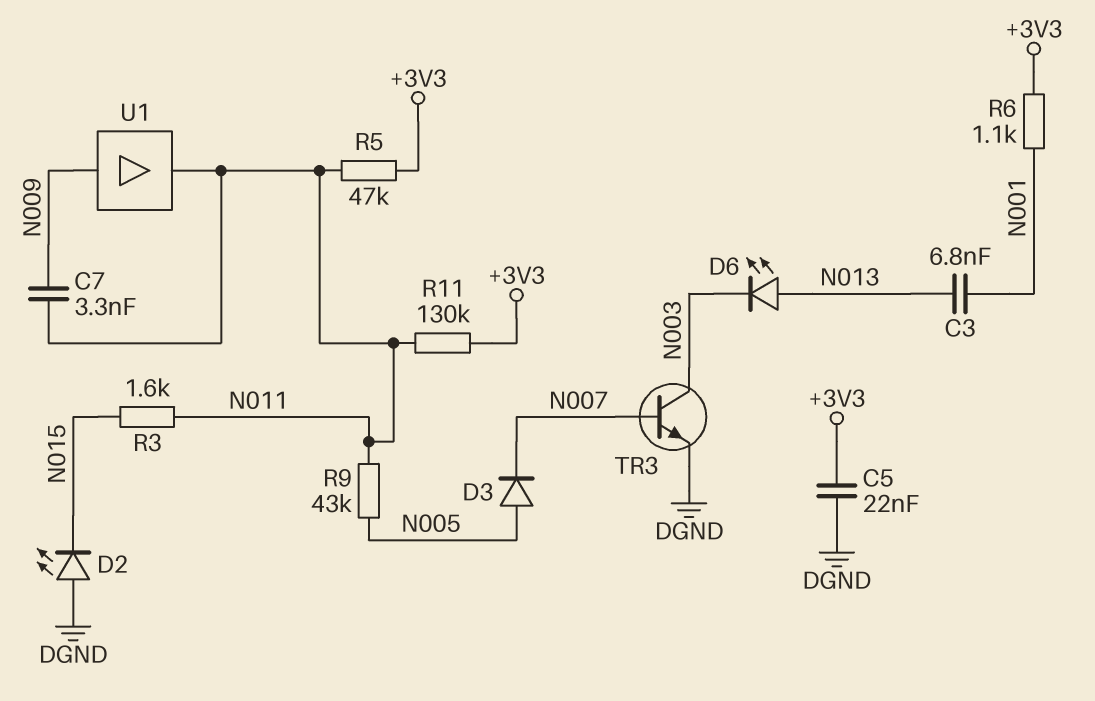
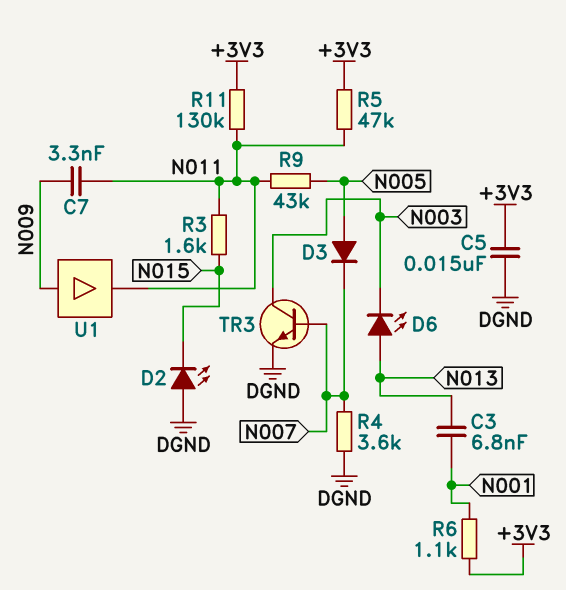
C5: 22nF (+3V3, DGND) -> 15nF (+3V3, DGND)
R4: none -> 3.6k (DGND, N007)

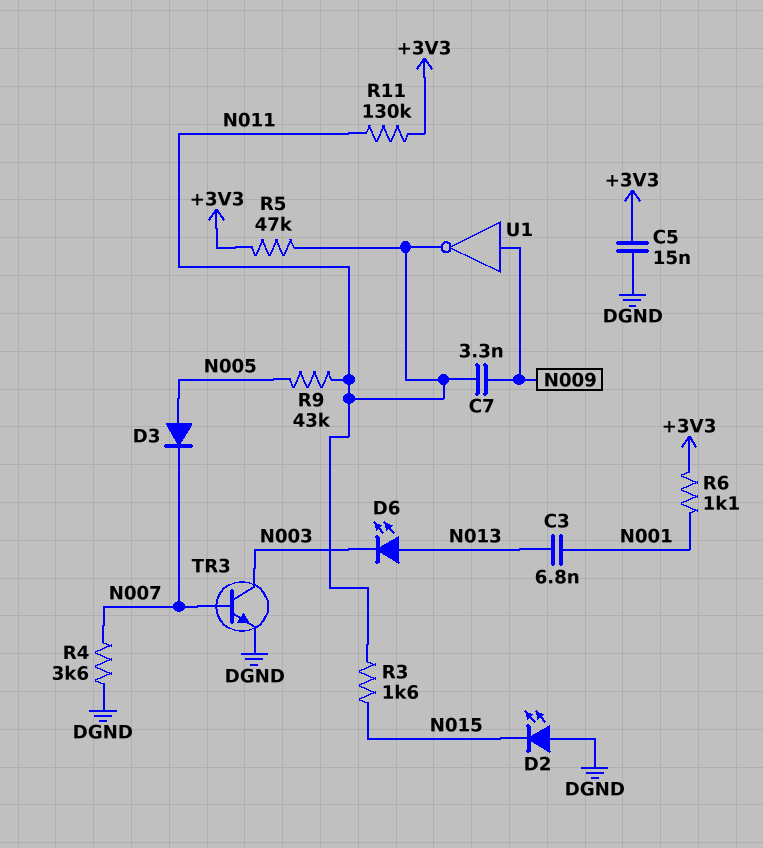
U1: buffer (in N009, out N011) -> NOT (in N009, out N011)

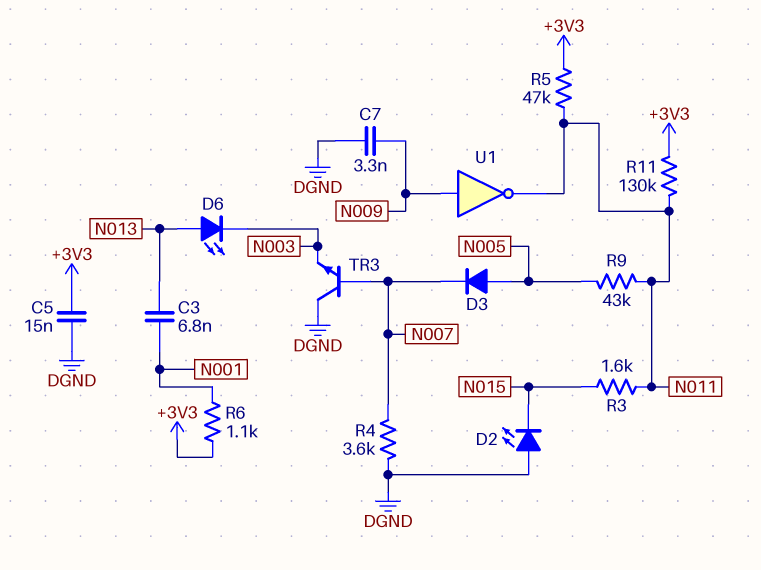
C7: 3.3nF (N009, N011) -> 3.3nF (DGND, N009)
TR3: NPN (B N007, C N003, E DGND) -> NPN (B N007, C DGND, E N003)

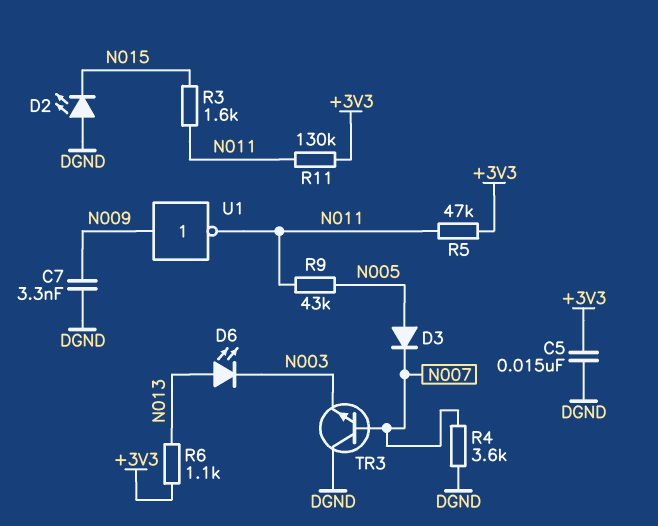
C3: 6.8nF (N001, N013) -> none
R6: 1.1k (+3V3, N001) -> 1.1k (+3V3, N013)

